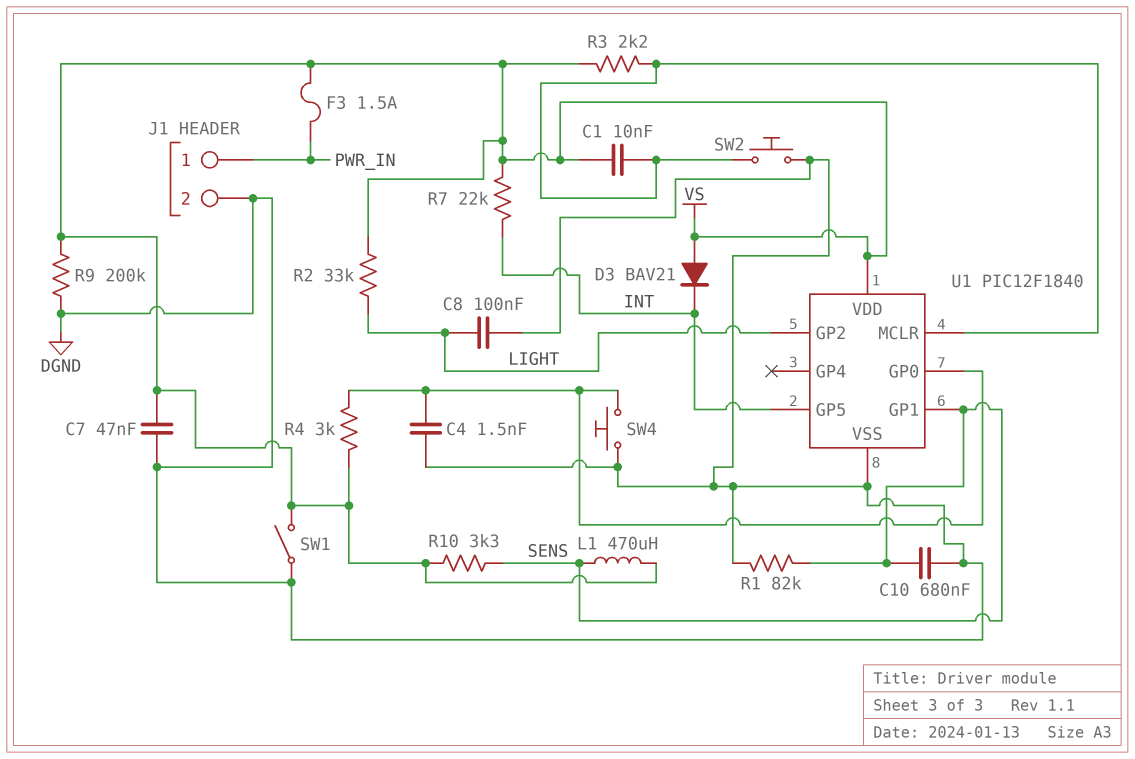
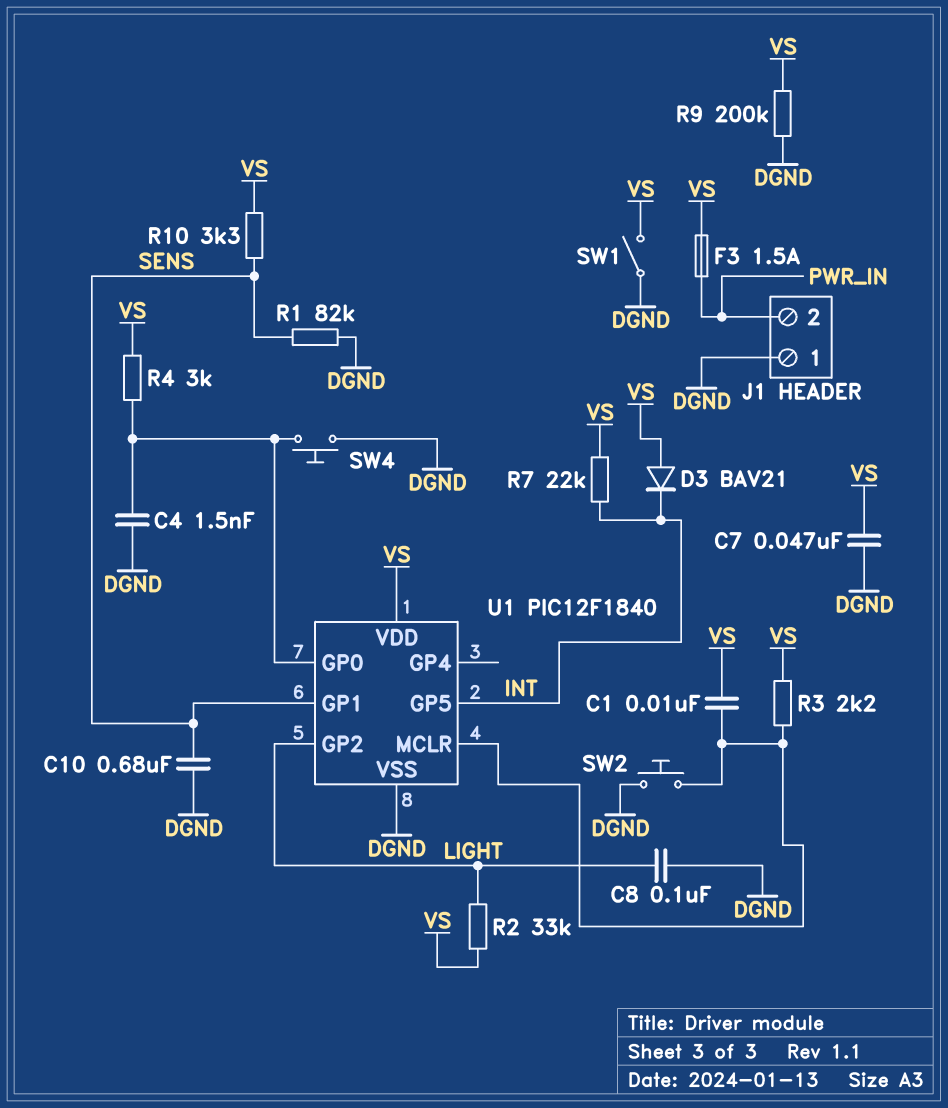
J1 pin 1: PWR_IN -> DGND
J1 pin 2: DGND -> PWR_IN
L1: 470uH (SENS, VS) -> none

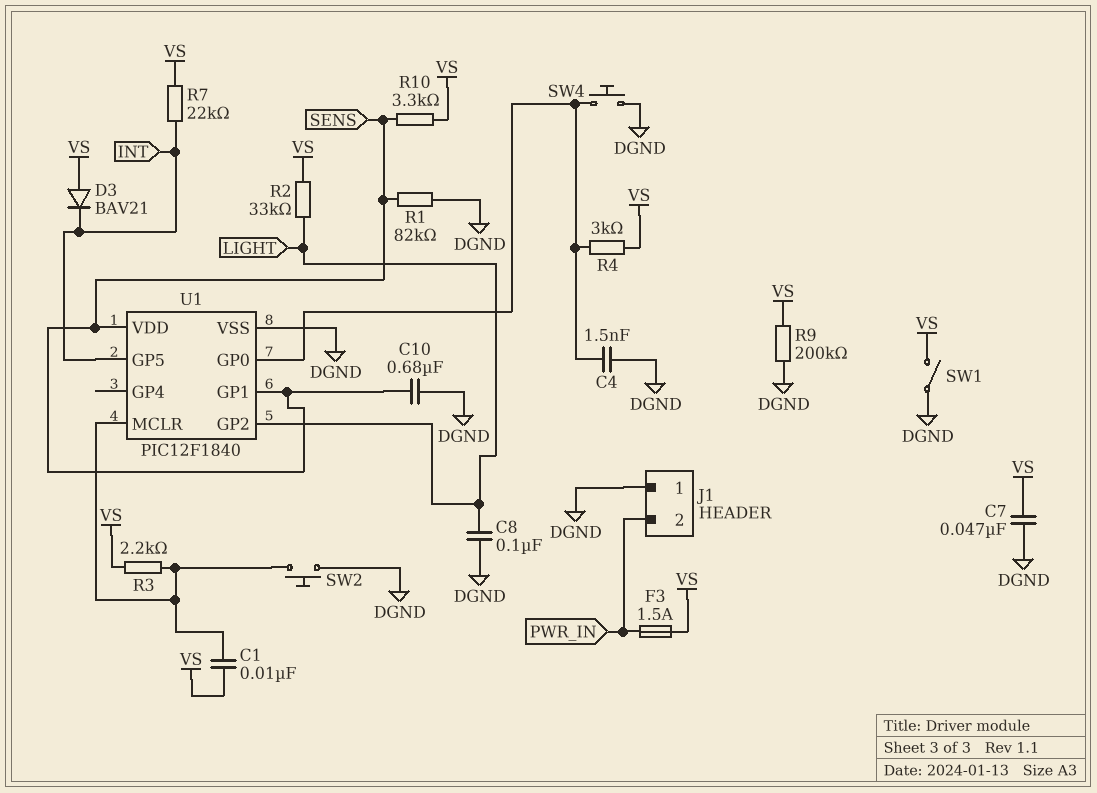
U1 pin VDD: VS -> SENS

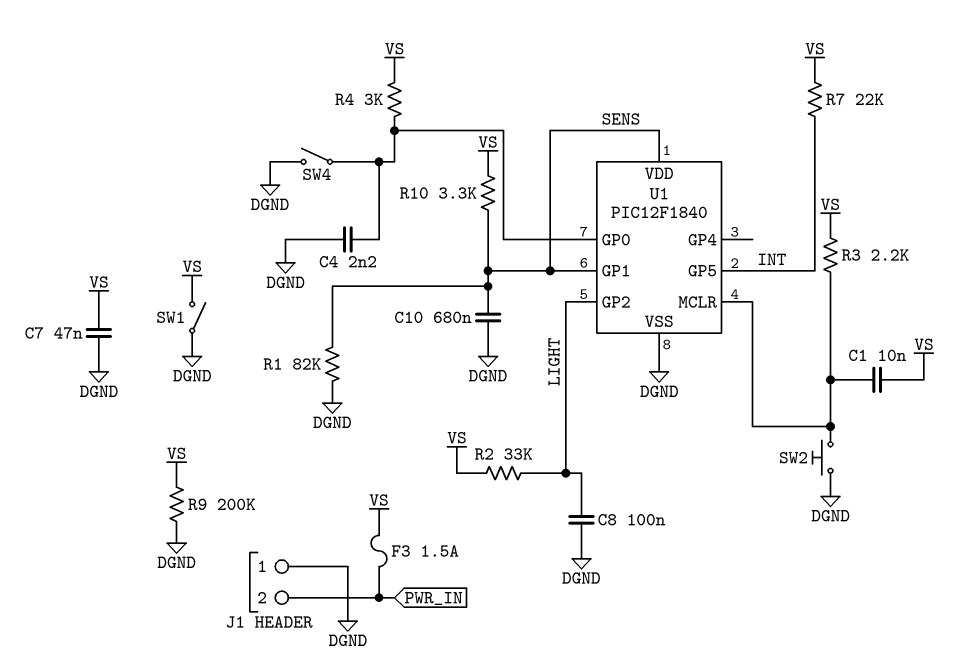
C4: 1.5nF (DGND, U1/GP0) -> 2.2nF (DGND, U1/GP0)
D3: diode BAV21 (A VS, K INT) -> none
SW4: button (DGND, U1/GP0) -> switch (DGND, U1/GP0)

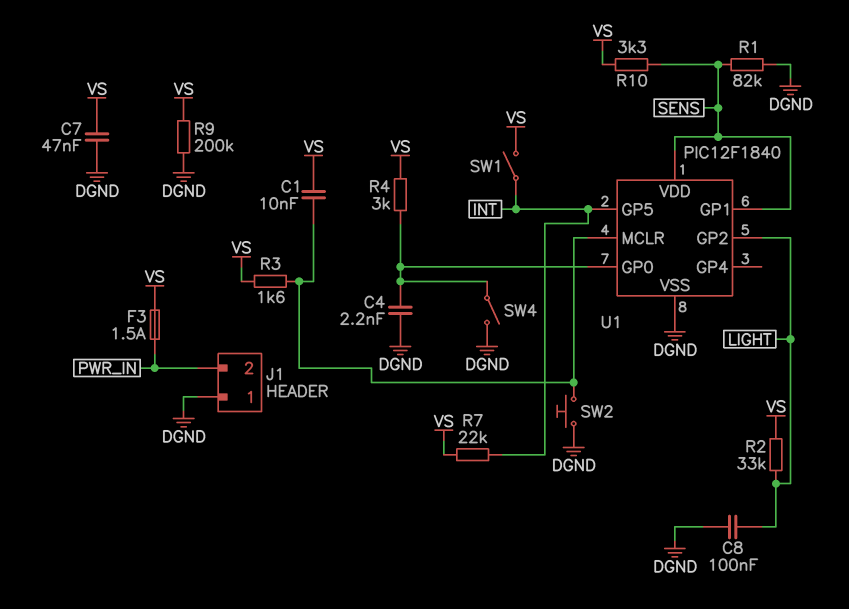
C10: 680nF (DGND, SENS) -> none
R3: 2.2k (U1/MCLR, VS) -> 1.6k (U1/MCLR, VS)
SW1: switch (DGND, VS) -> switch (INT, VS)

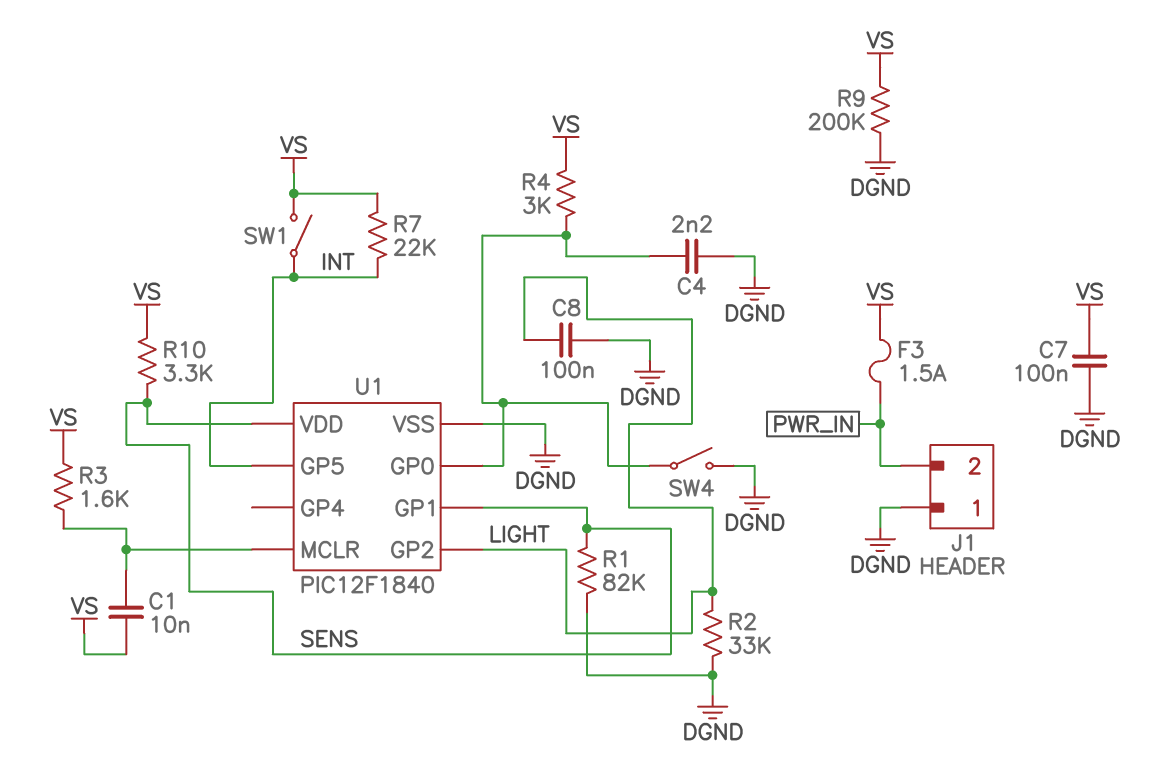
C7: 47nF (DGND, VS) -> 100nF (DGND, VS)
R2: 33k (LIGHT, VS) -> 33k (DGND, LIGHT)
SW2: button (DGND, U1/MCLR) -> none

